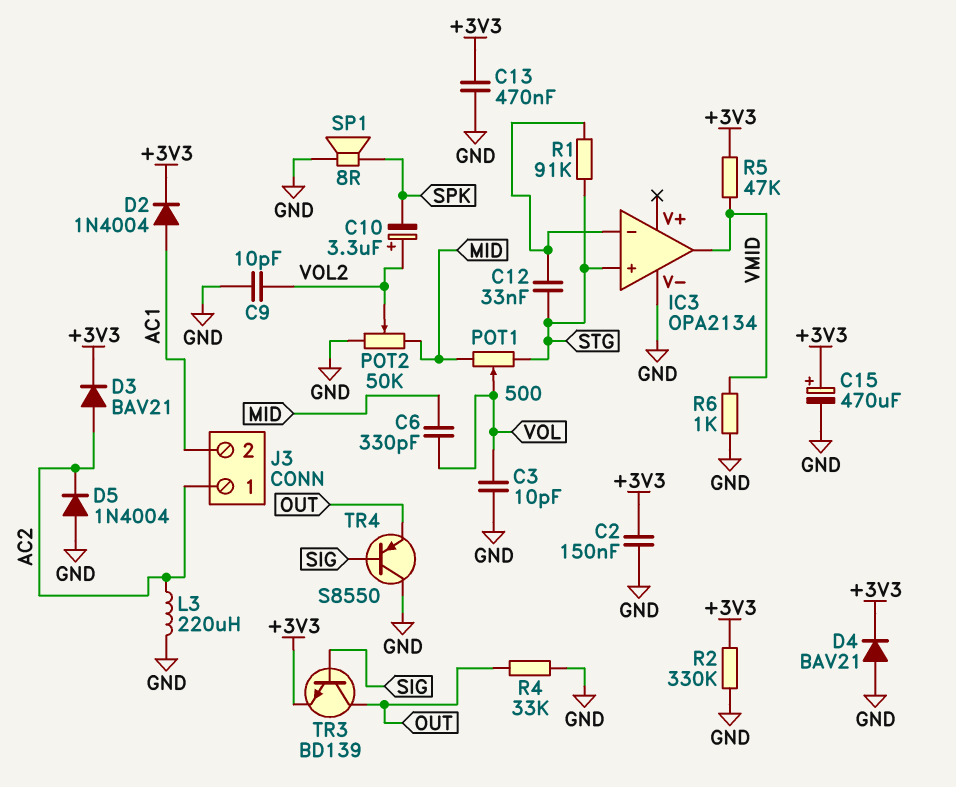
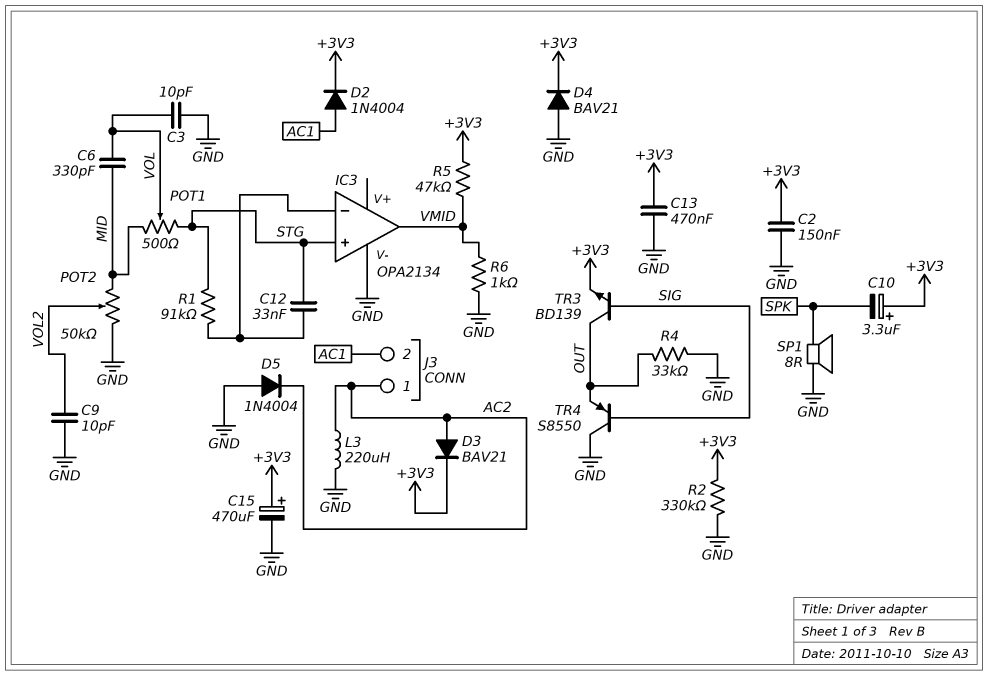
C10: 3.3uF (plus VOL2, minus SPK) -> 3.3uF (plus +3V3, minus SPK)

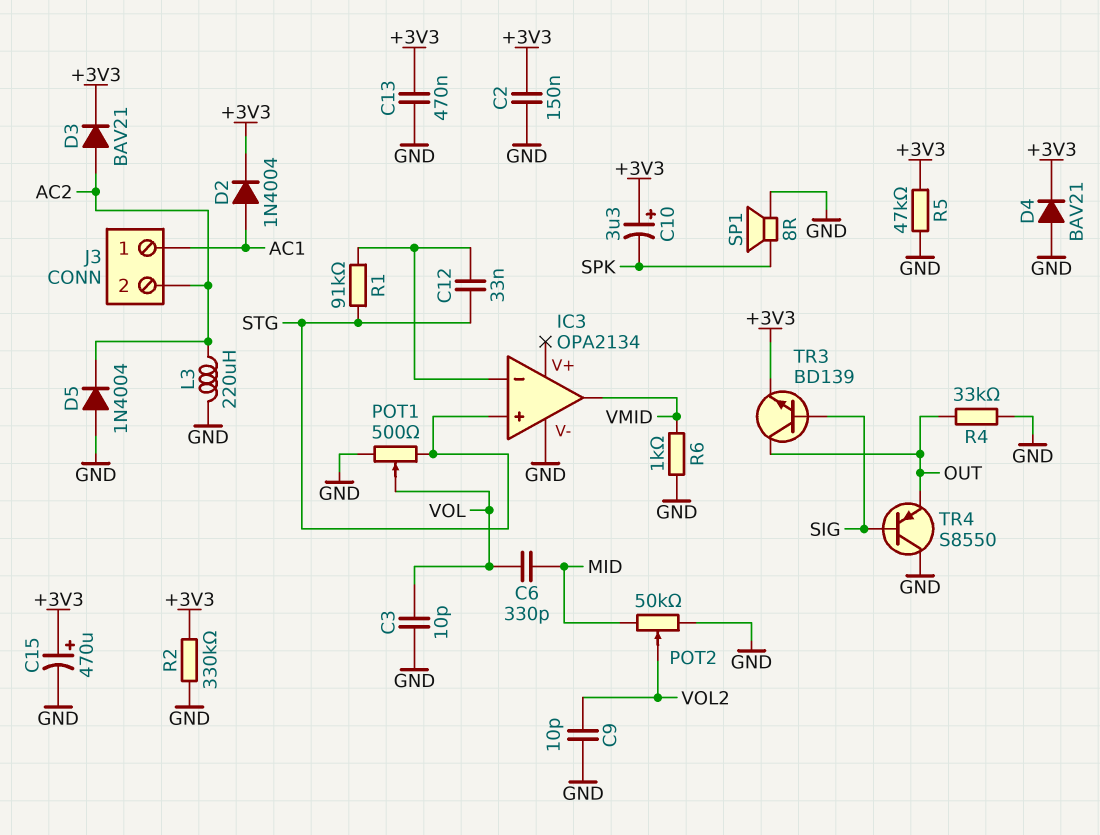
J3 pin 1: AC2 -> AC1
J3 pin 2: AC1 -> AC2
POT1: 500 (MID, STG, wiper VOL) -> 500 (GND, STG, wiper VOL)
R5: 47k (+3V3, VMID) -> 47k (+3V3, GND)

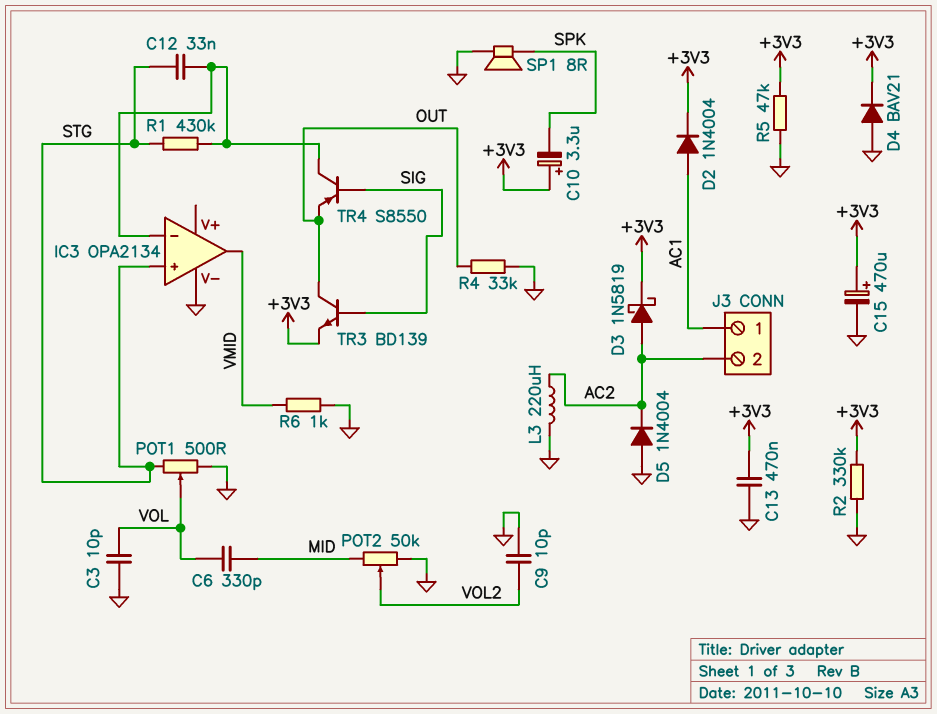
C2: 150nF (+3V3, GND) -> none
D3: diode BAV21 (A AC2, K +3V3) -> schottky 1N5819 (A AC2, K +3V3)
R1: 91k (IC3/in-, STG) -> 430k (IC3/in-, STG)
TR4: PNP S8550 (B SIG, C GND, E OUT) -> PNP S8550 (B SIG, C IC3/in-, E OUT)

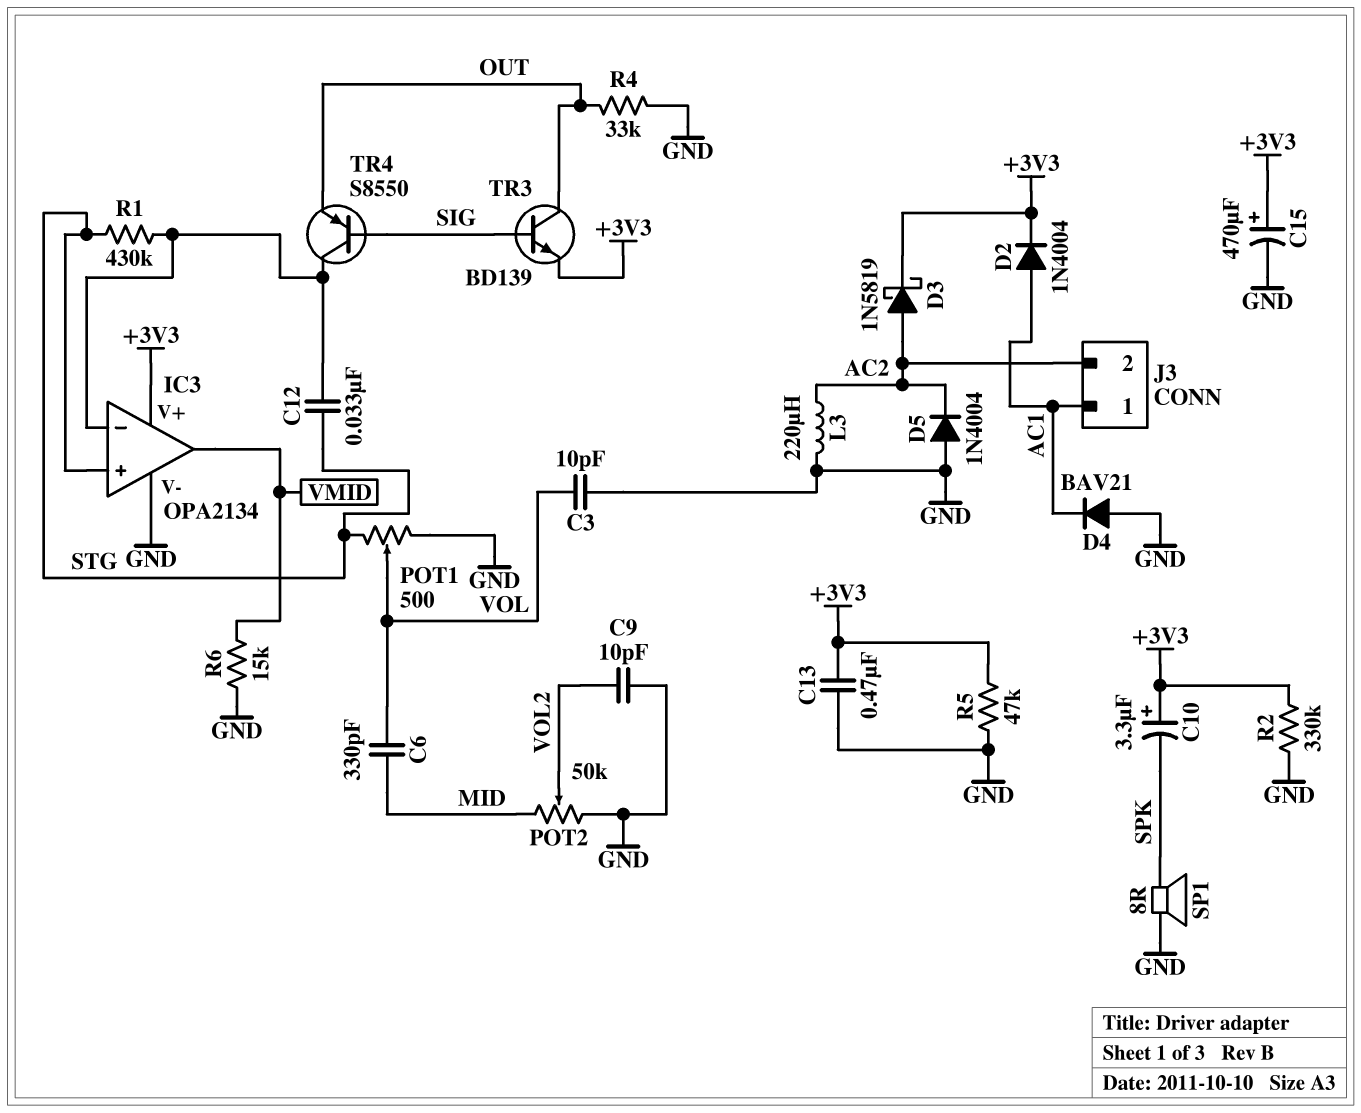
D4: diode BAV21 (A GND, K +3V3) -> diode BAV21 (A GND, K AC1)
IC3 pin V+: none -> +3V3
R6: 1k (GND, VMID) -> 15k (GND, VMID)

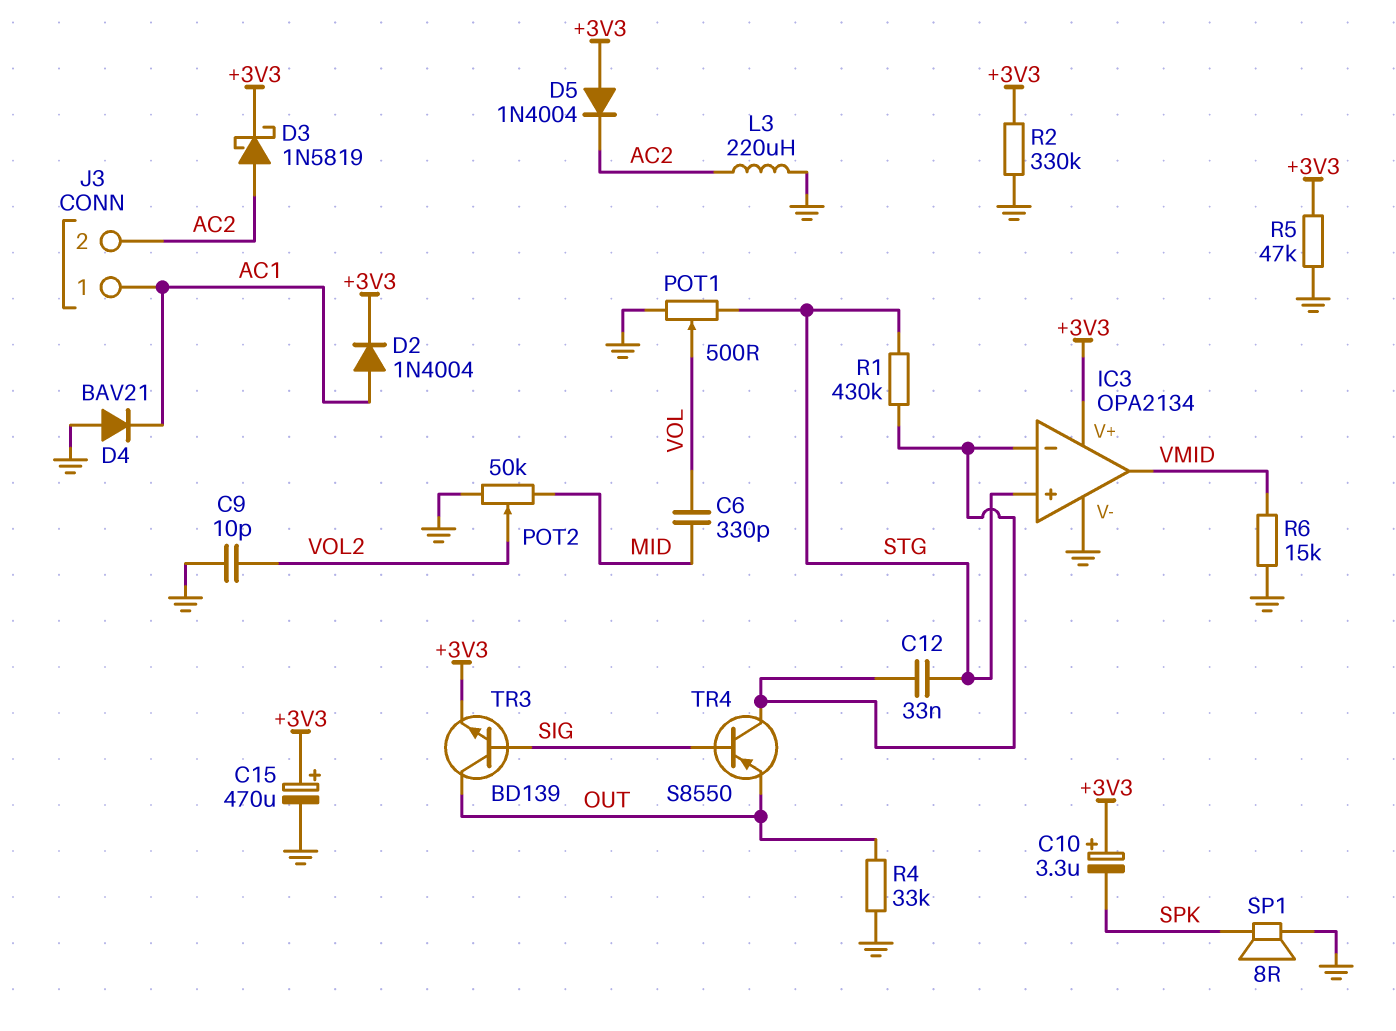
C3: 10pF (GND, VOL) -> none
C13: 470nF (+3V3, GND) -> none
D5: diode 1N4004 (A GND, K AC2) -> diode 1N4004 (A +3V3, K AC2)

